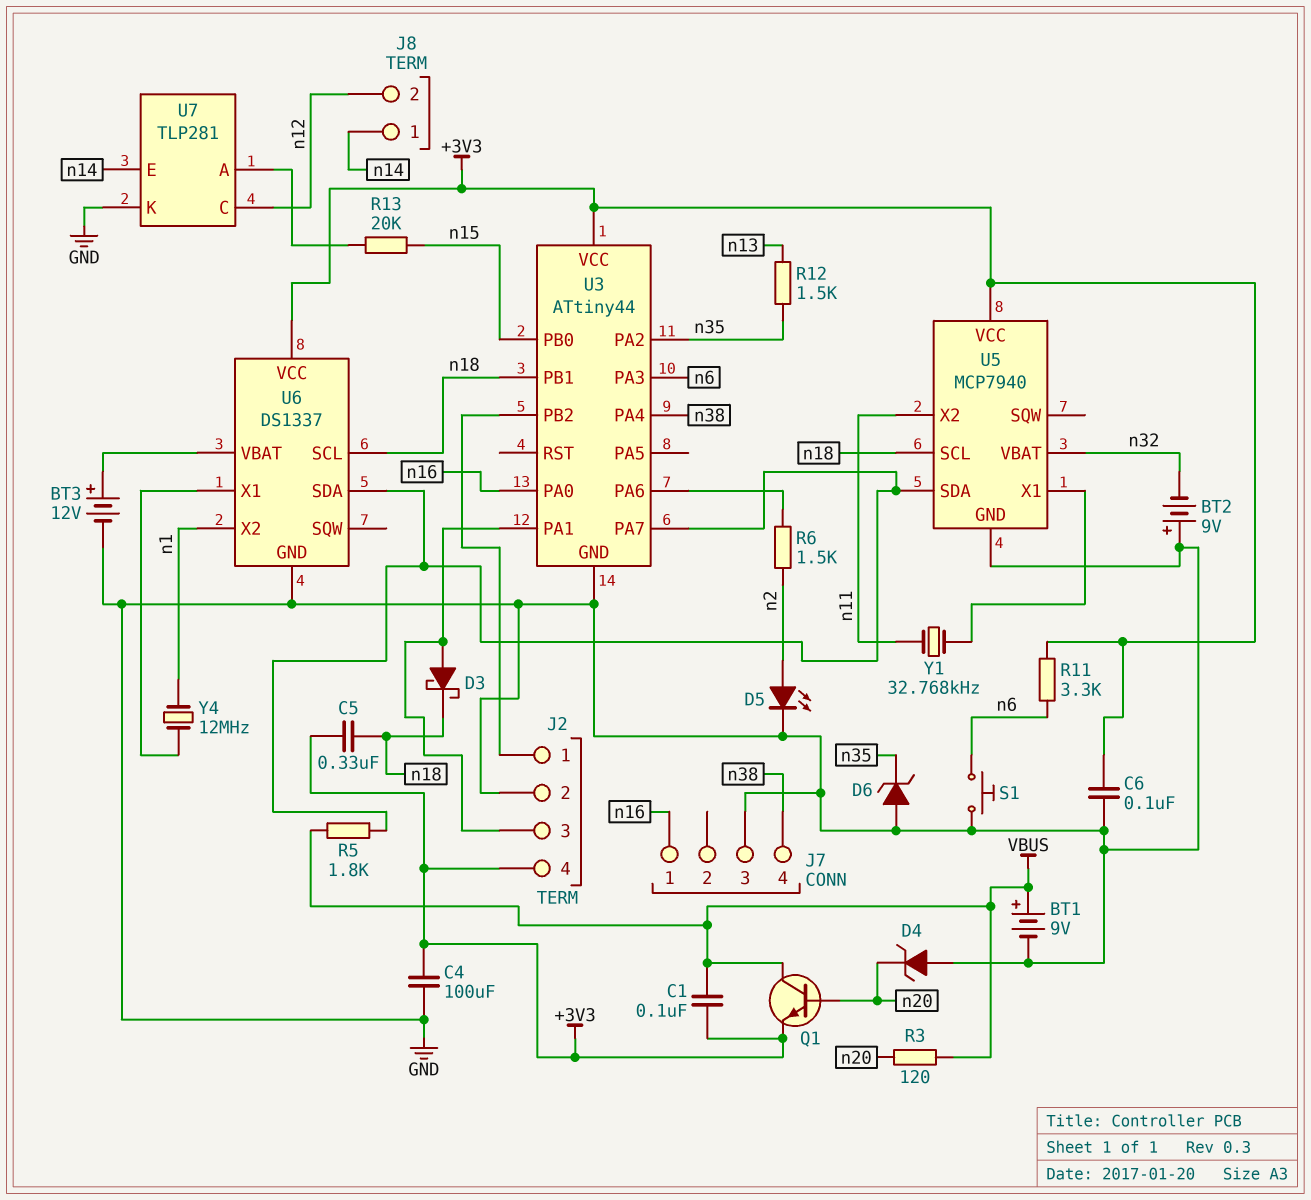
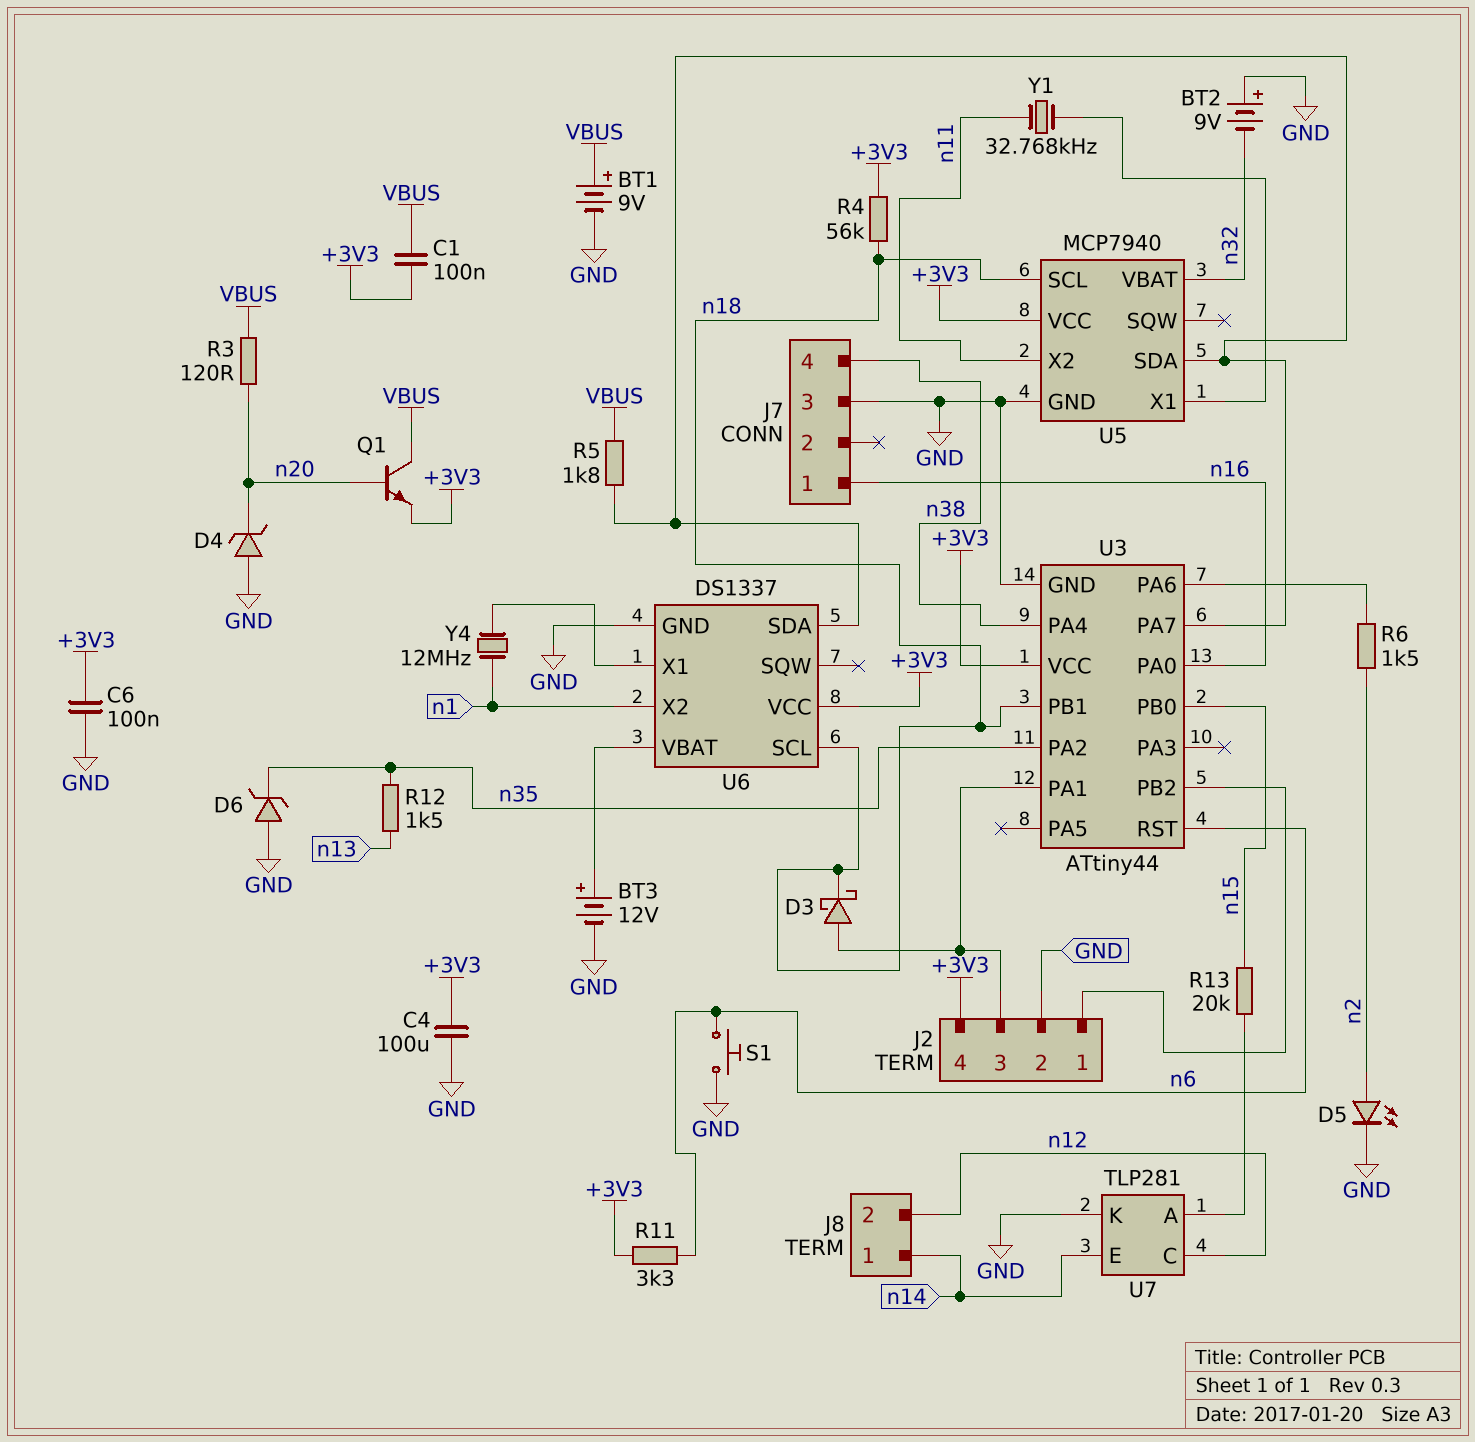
C5: 330nF (+3V3, n18) -> none
R4: none -> 56k (+3V3, n18)
U3 pin PA3: n6 -> none
U3 pin RST: none -> n6

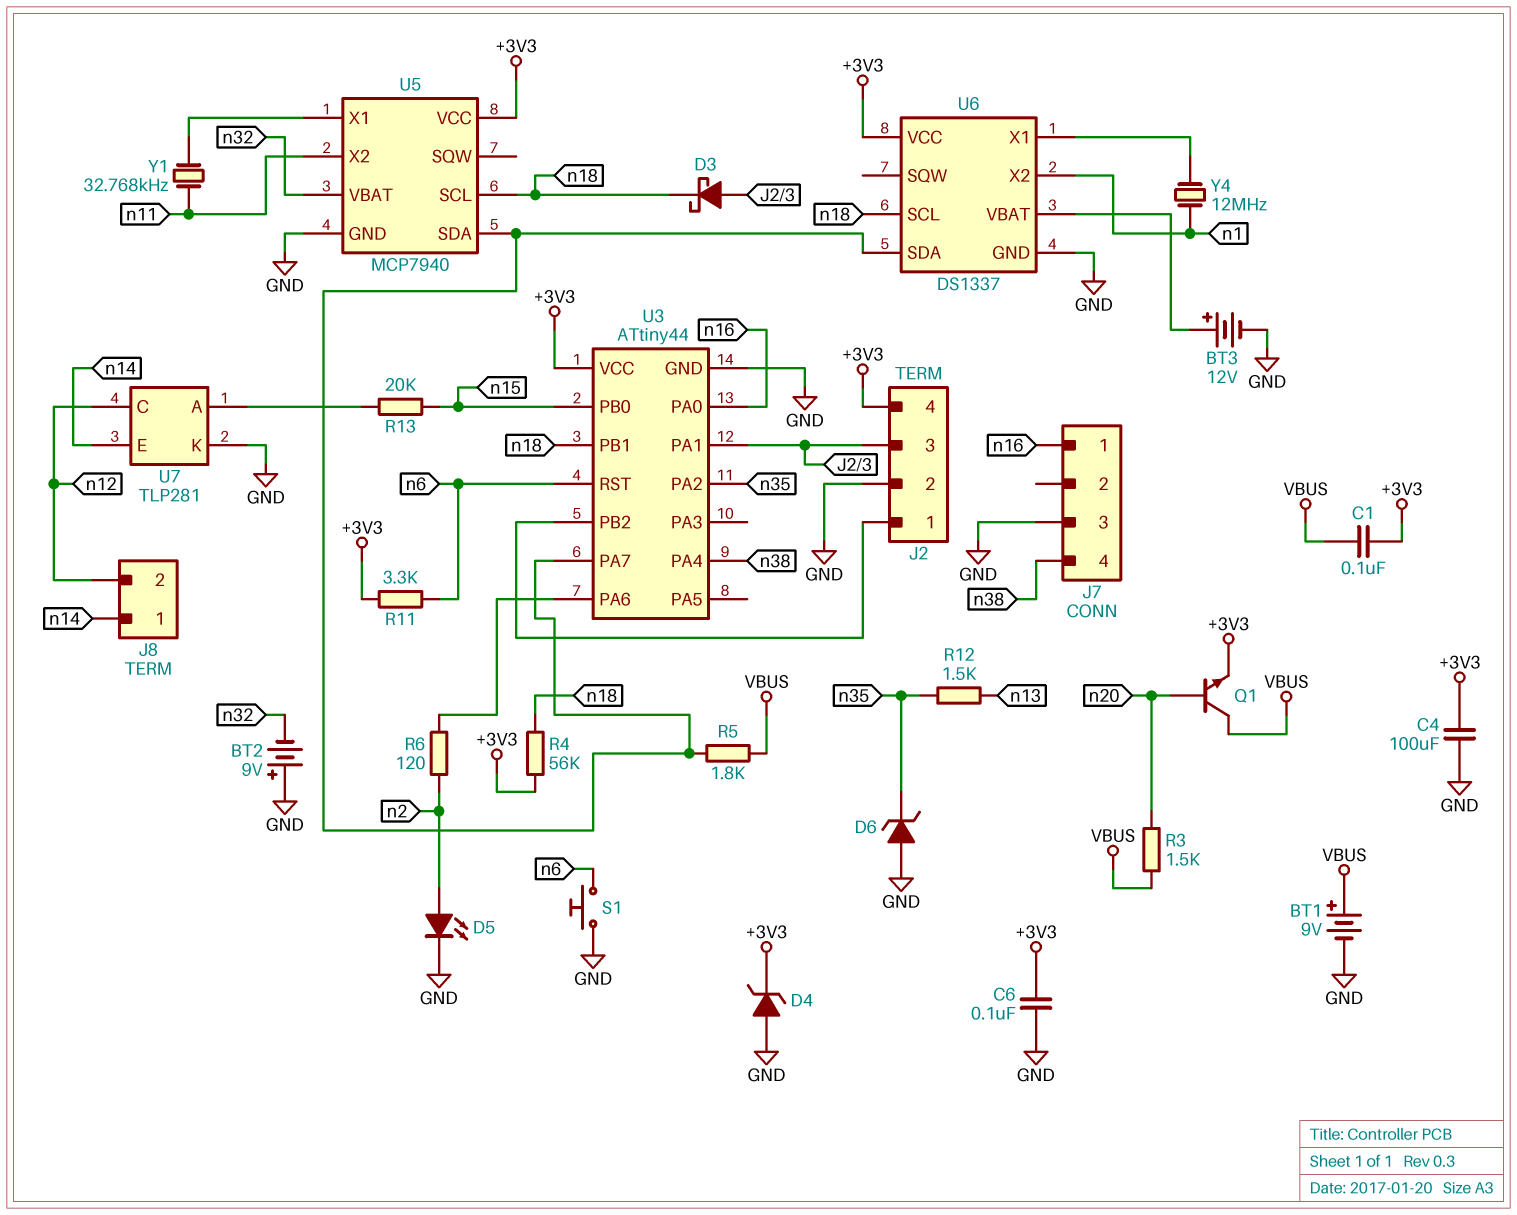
D4: zener (A GND, K n20) -> zener (A GND, K +3V3)
R3: 120 (VBUS, n20) -> 1.5k (VBUS, n20)
R6: 1.5k (U3/PA6, n2) -> 120 (U3/PA6, n2)

